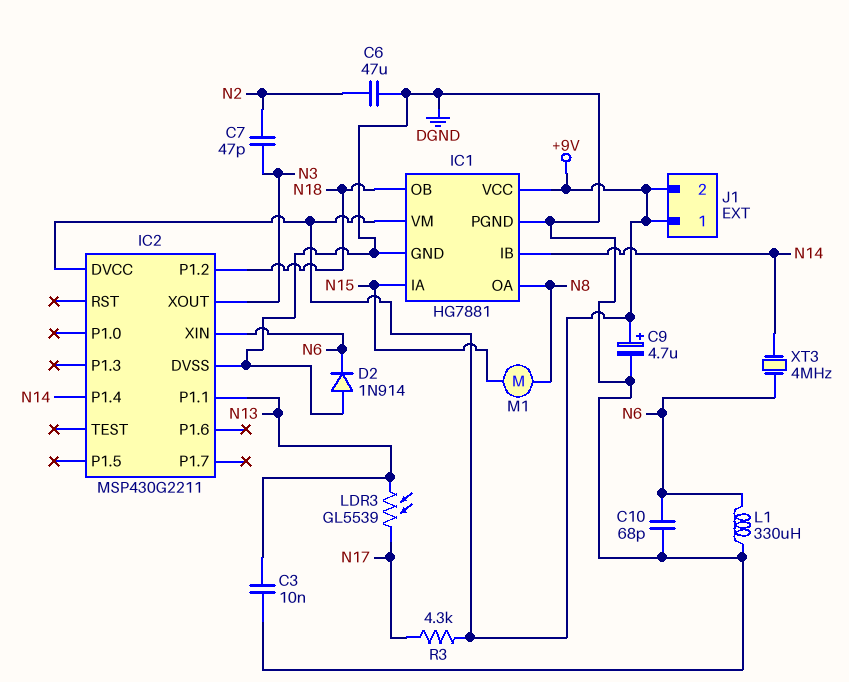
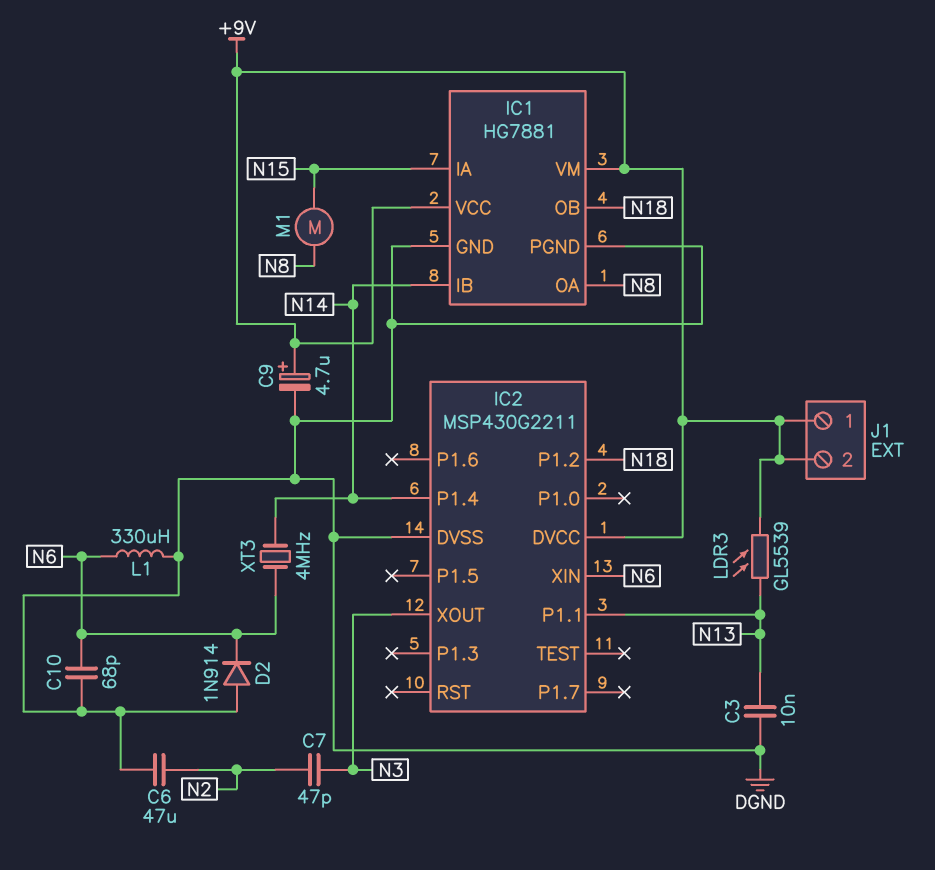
LDR3: GL5539 (N13, N17) -> GL5539 (+9V, N13)
R3: 4.3k (+9V, N17) -> none

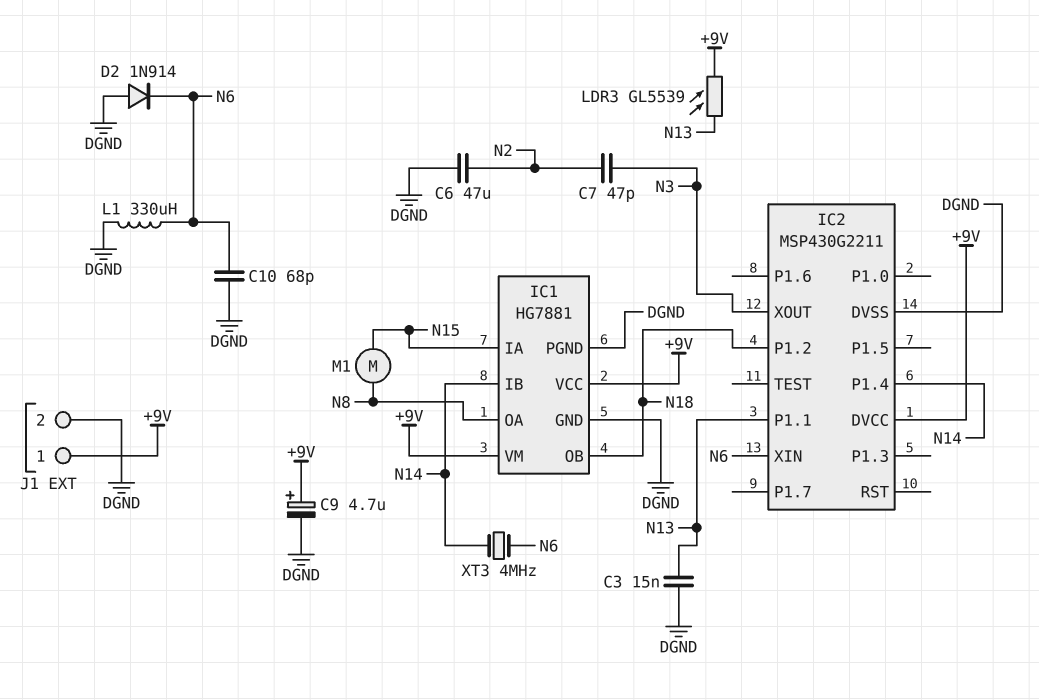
C3: 10nF (DGND, N13) -> 15nF (DGND, N13)
J1 pin 2: +9V -> DGND

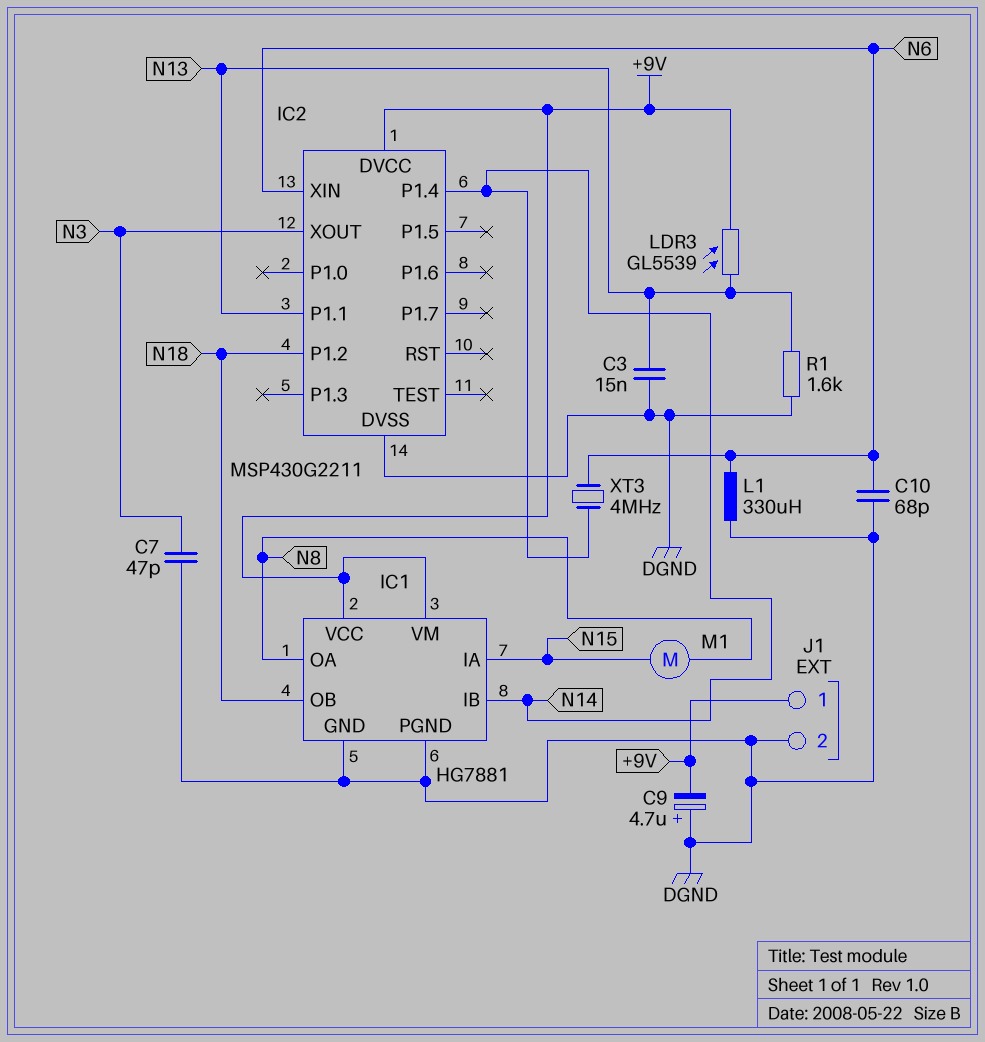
C6: 47uF (DGND, N2) -> none
C7: 47pF (N2, N3) -> 47pF (DGND, N3)
C9: 4.7uF (plus +9V, minus DGND) -> 4.7uF (plus DGND, minus +9V)
D2: diode 1N914 (A DGND, K N6) -> none
R1: none -> 1.6k (DGND, N13)

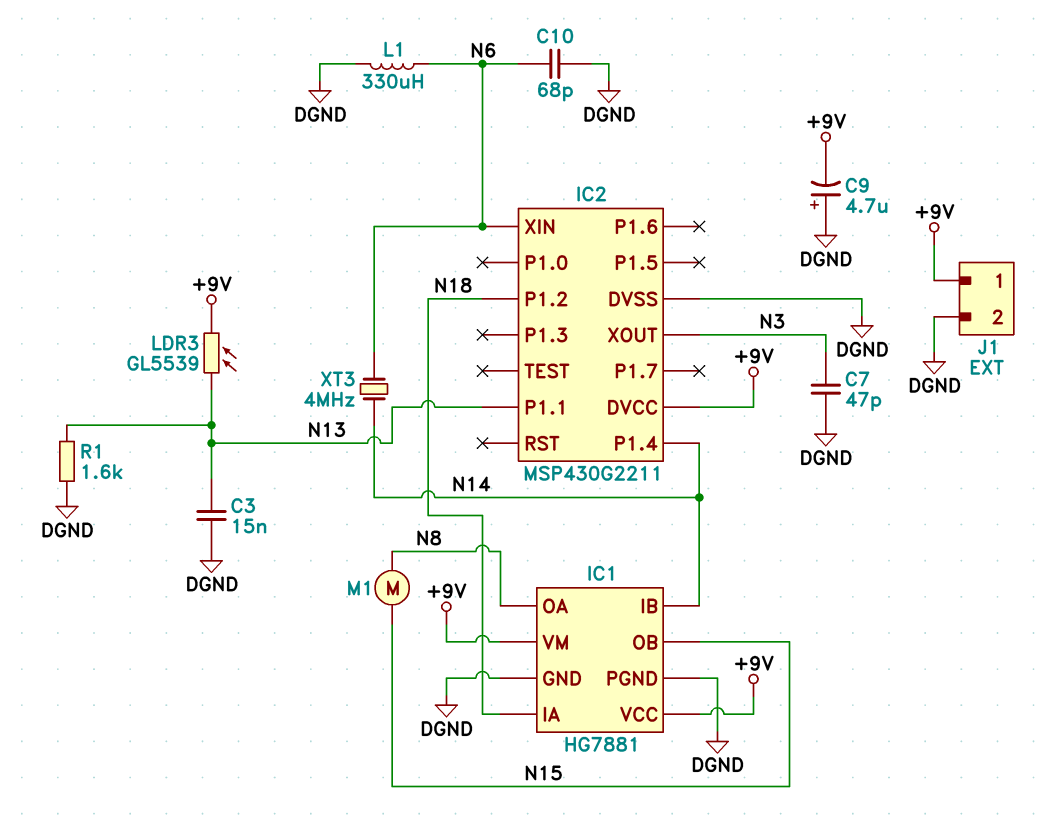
IC1 pin IA: N15 -> N18
IC1 pin OB: N18 -> N15

